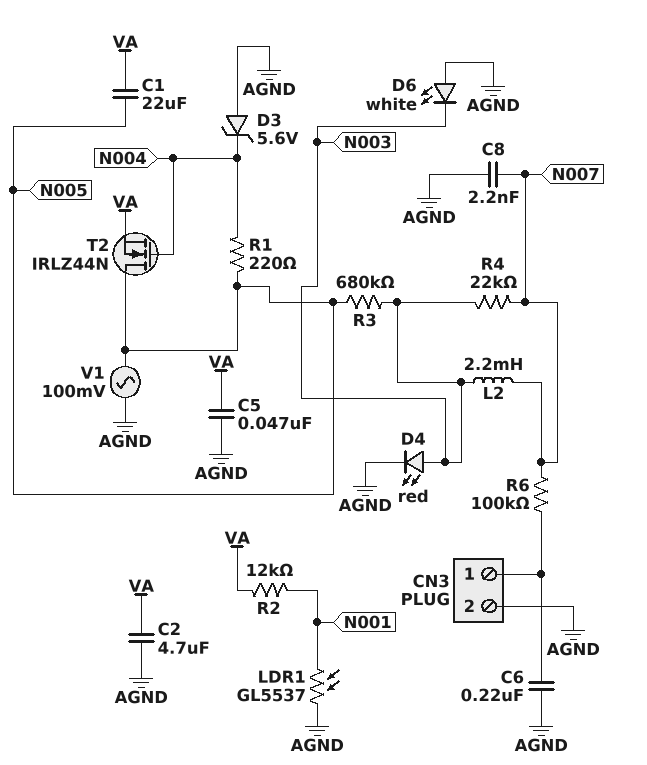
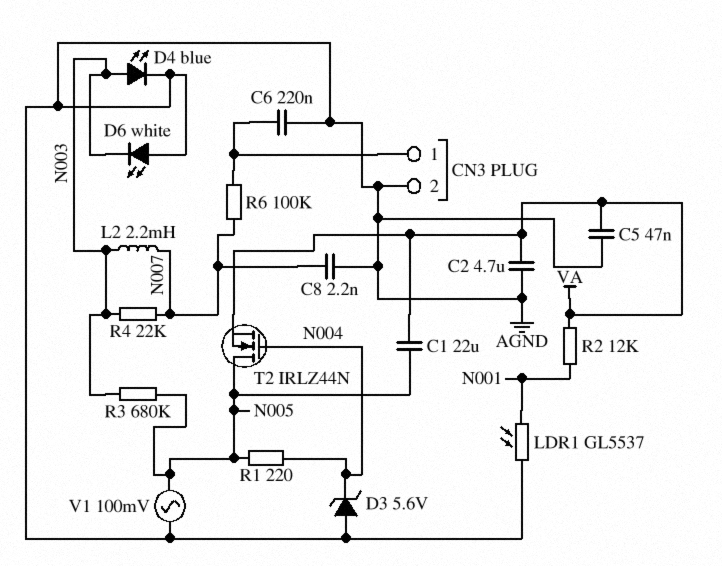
D4: LED red (A N003, K AGND) -> LED blue (A N003, K AGND)

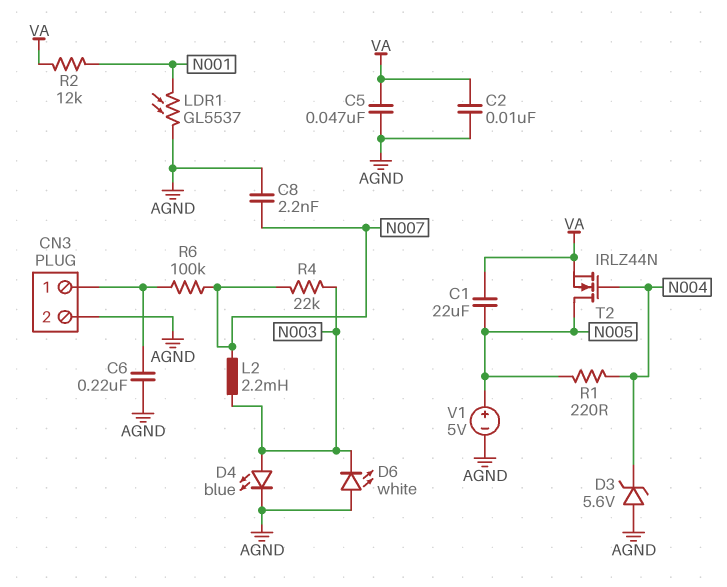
C2: 4.7uF (AGND, VA) -> 10nF (AGND, VA)
R3: 680k (N003, N005) -> none
V1: AC 100mV (AGND, N005) -> 5V (plus N005, minus AGND)

